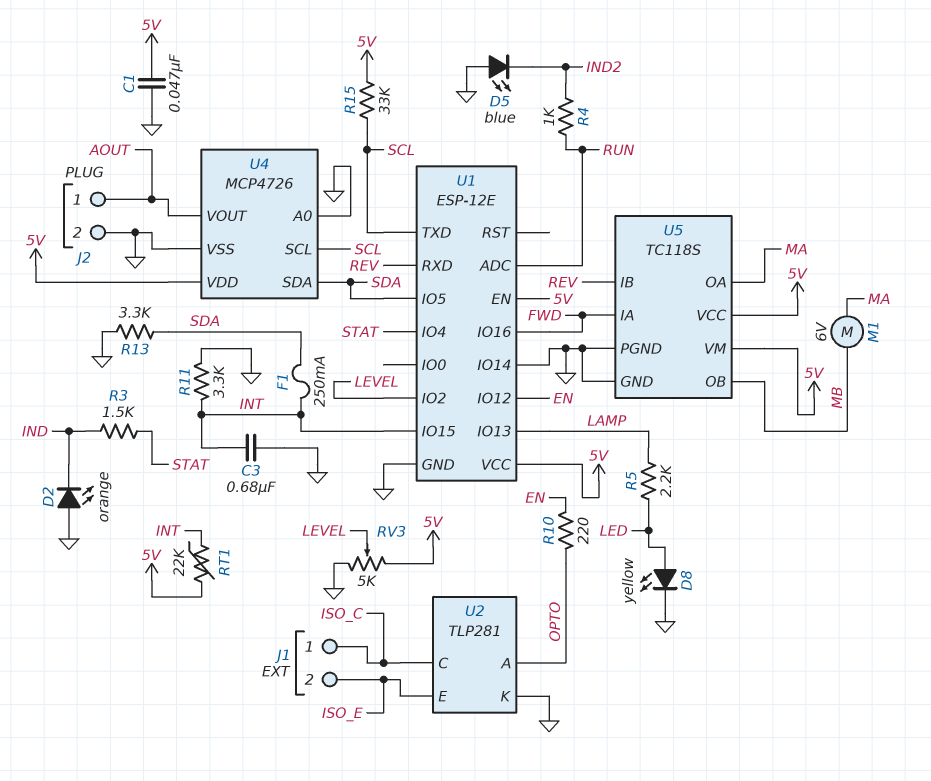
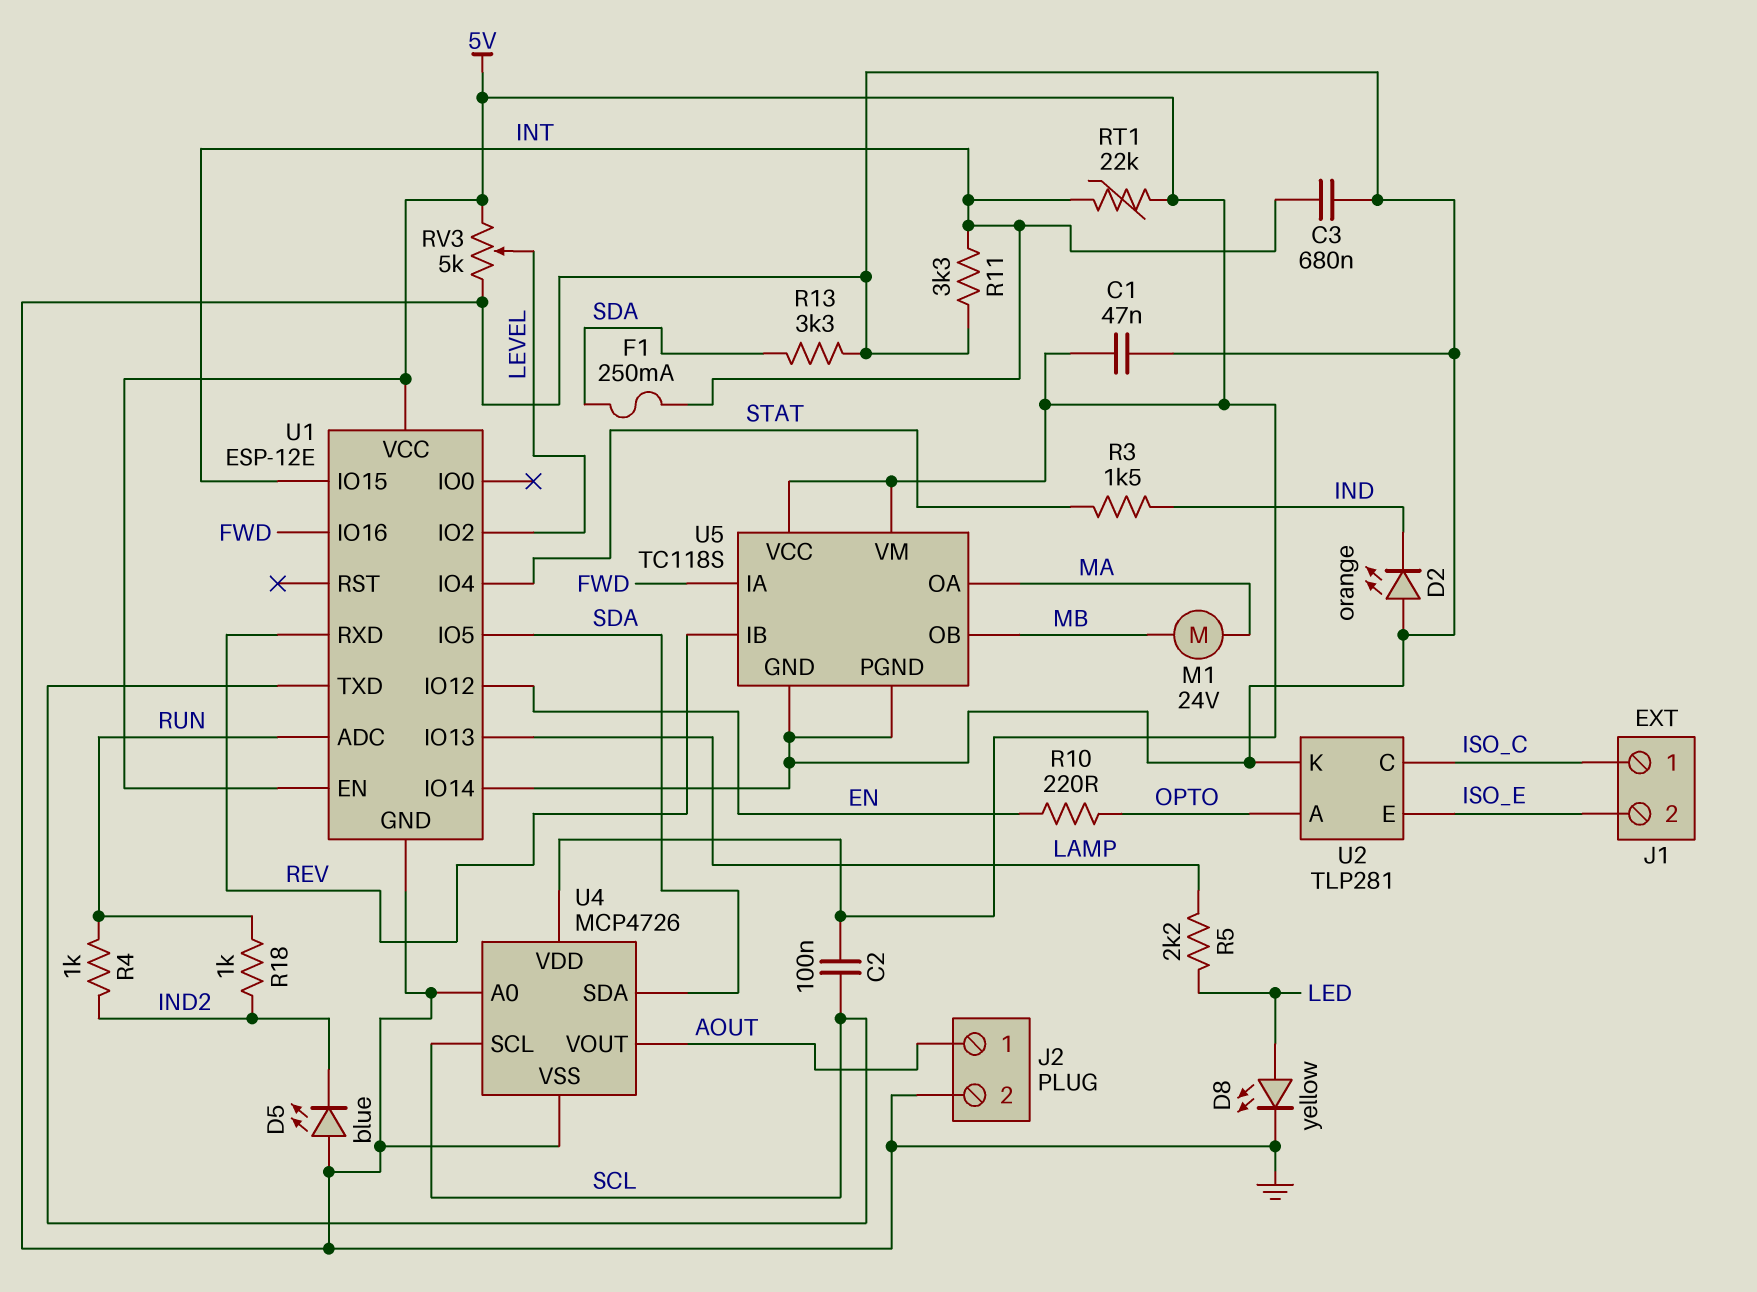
C2: none -> 100nF (5V, SCL)
M1: motor 6V (MA, MB) -> motor 24V (MA, MB)
R15: 33k (5V, SCL) -> none
R18: none -> 1k (IND2, RUN)

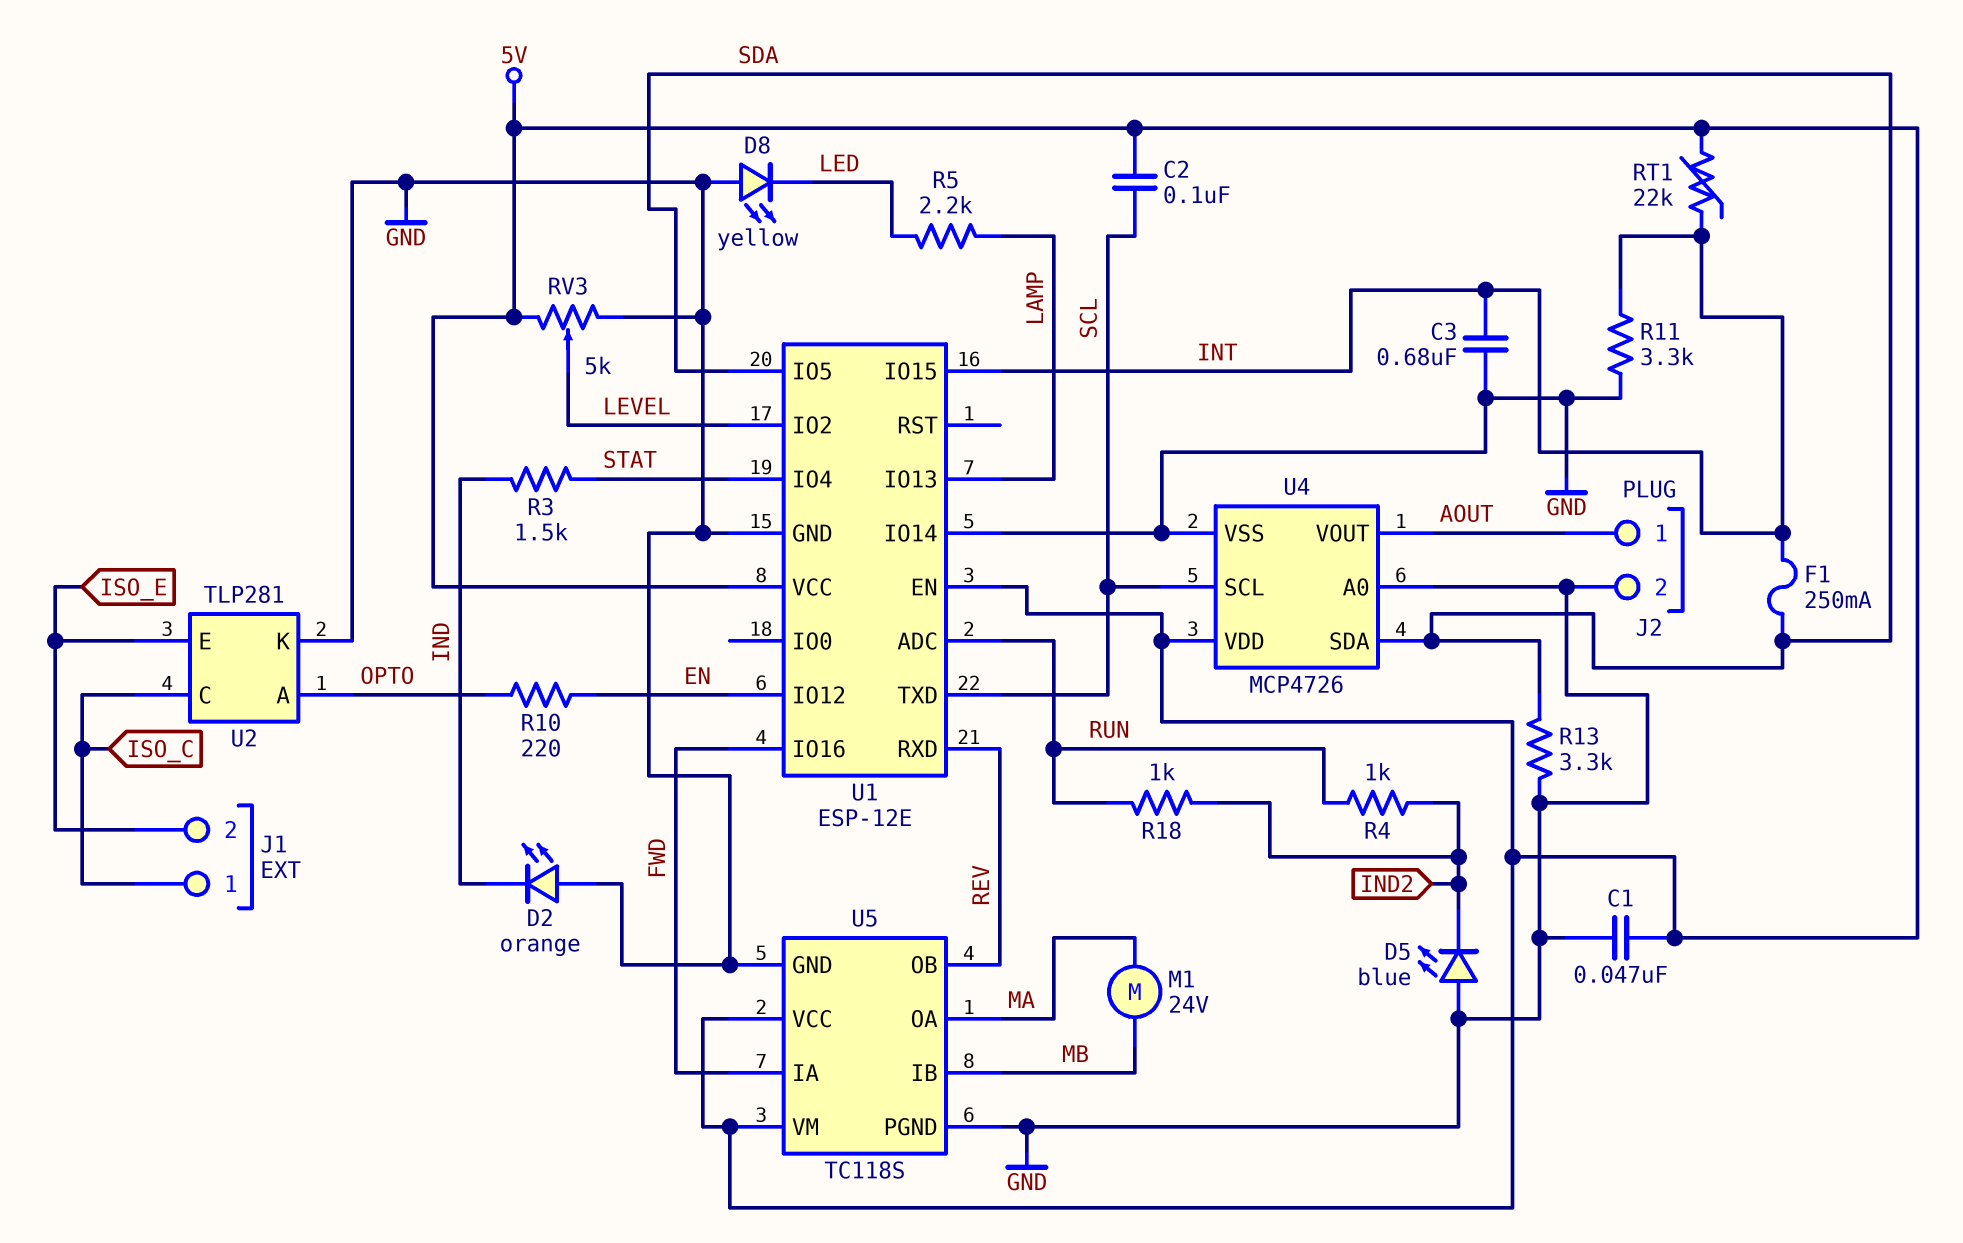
D8: LED yellow (A LED, K GND) -> LED yellow (A GND, K LED)
U5 pin IB: REV -> MB
U5 pin OB: MB -> REV

